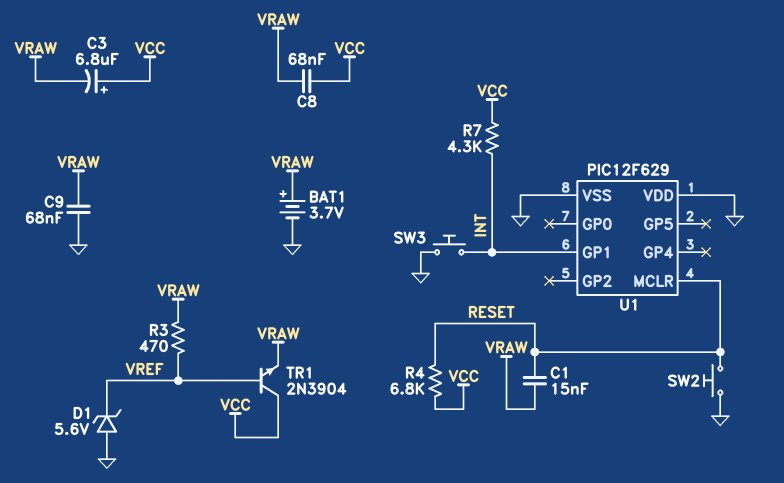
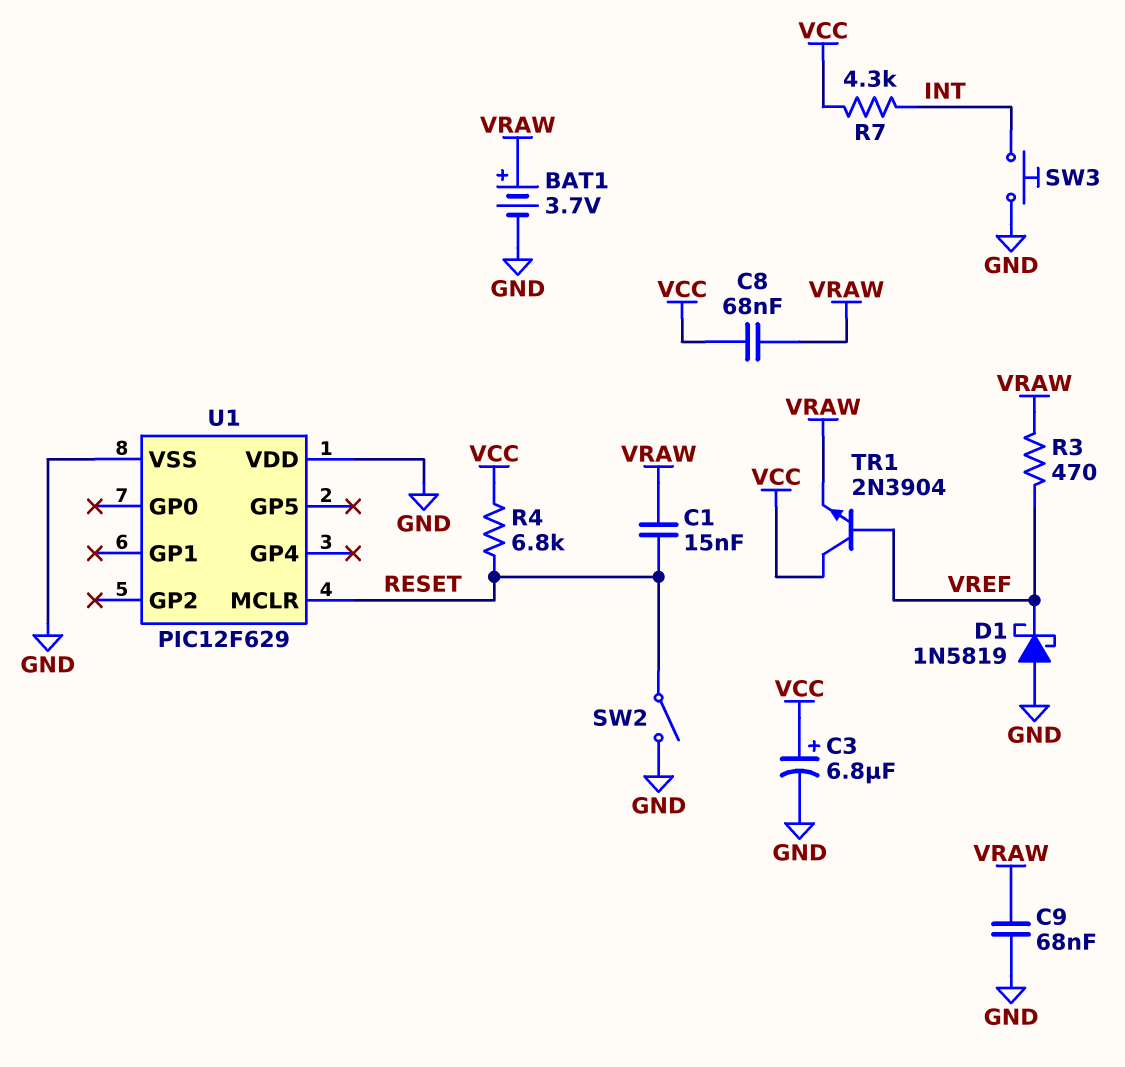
C3: 6.8uF (plus VCC, minus VRAW) -> 6.8uF (plus VCC, minus GND)
D1: zener 5.6V (A GND, K VREF) -> schottky 1N5819 (A GND, K VREF)
SW2: button (GND, RESET) -> switch (GND, RESET)
U1 pin GP1: INT -> none

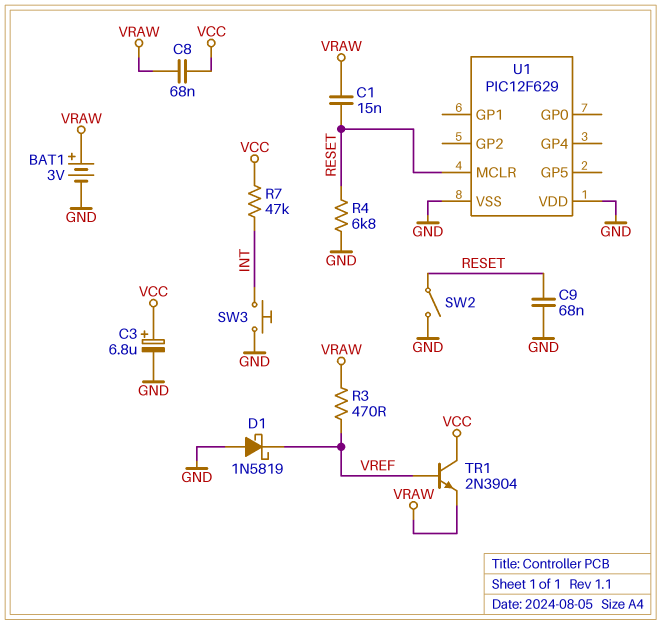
BAT1: 3.7V (plus VRAW, minus GND) -> 3V (plus VRAW, minus GND)
C9: 68nF (GND, VRAW) -> 68nF (GND, RESET)
R4: 6.8k (RESET, VCC) -> 6.8k (GND, RESET)
R7: 4.3k (INT, VCC) -> 47k (INT, VCC)

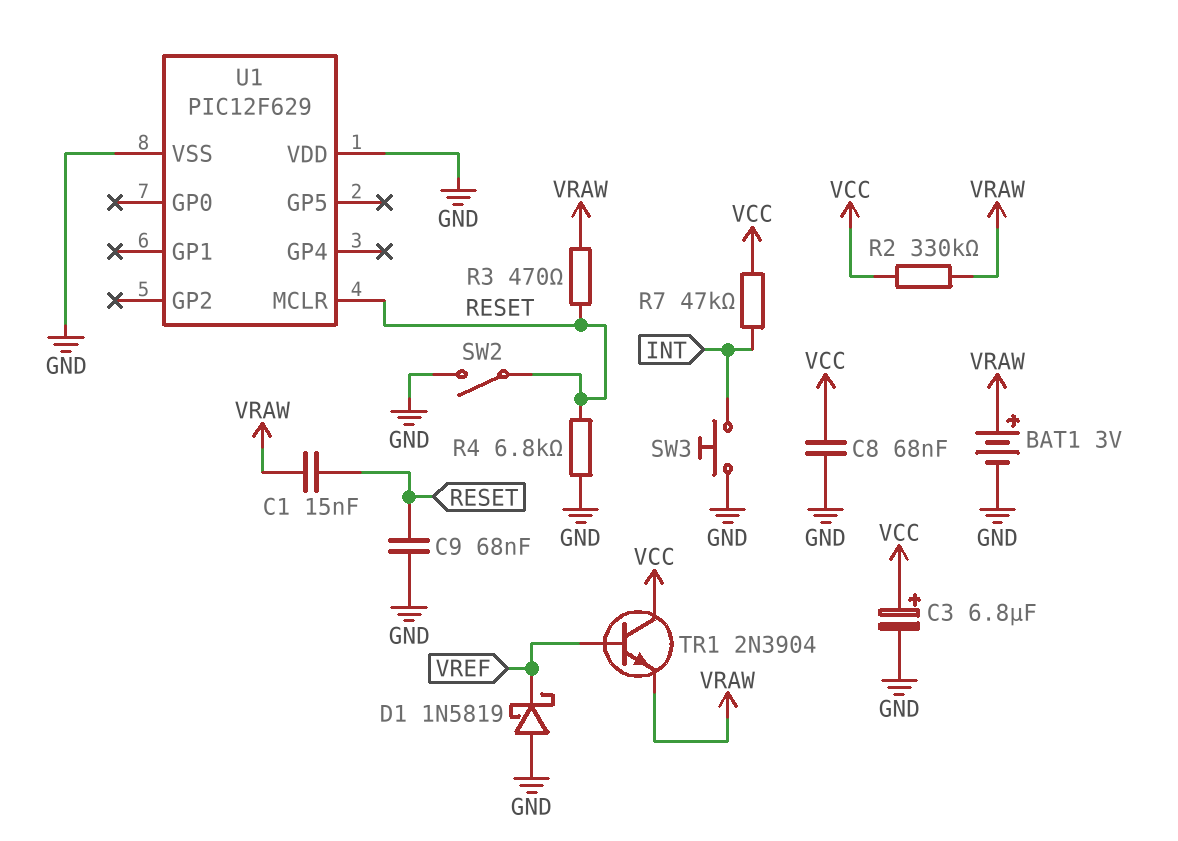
C8: 68nF (VCC, VRAW) -> 68nF (GND, VCC)
R2: none -> 330k (VCC, VRAW)
R3: 470 (VRAW, VREF) -> 470 (RESET, VRAW)

